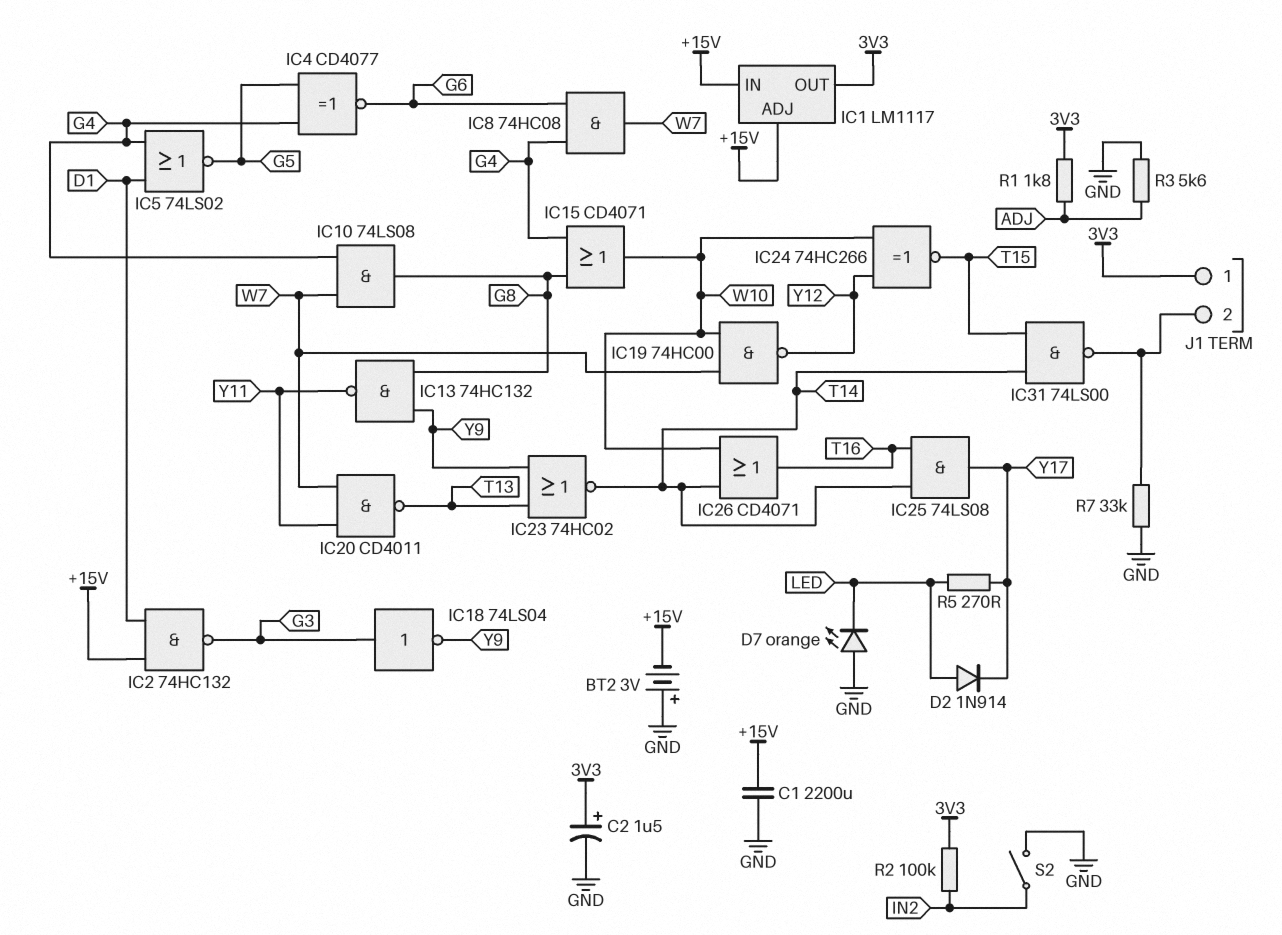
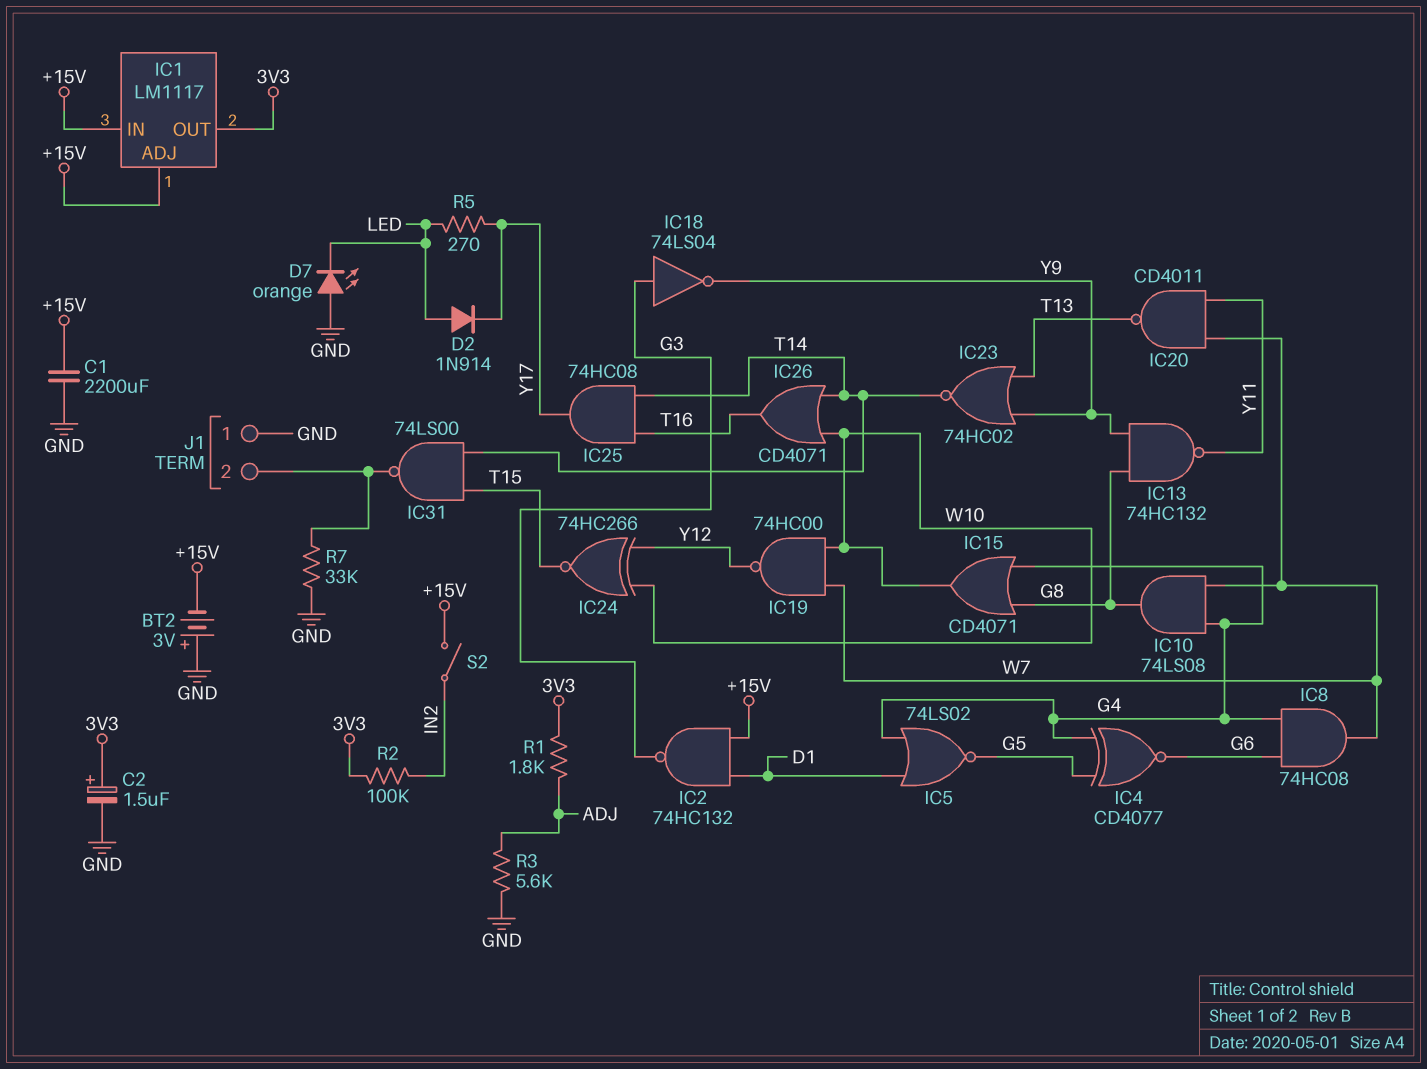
IC25: AND 74LS08 (in T14, in T16, out Y17) -> AND 74HC08 (in T14, in T16, out Y17)
J1 pin 1: 3V3 -> GND
S2: switch (GND, IN2) -> switch (+15V, IN2)

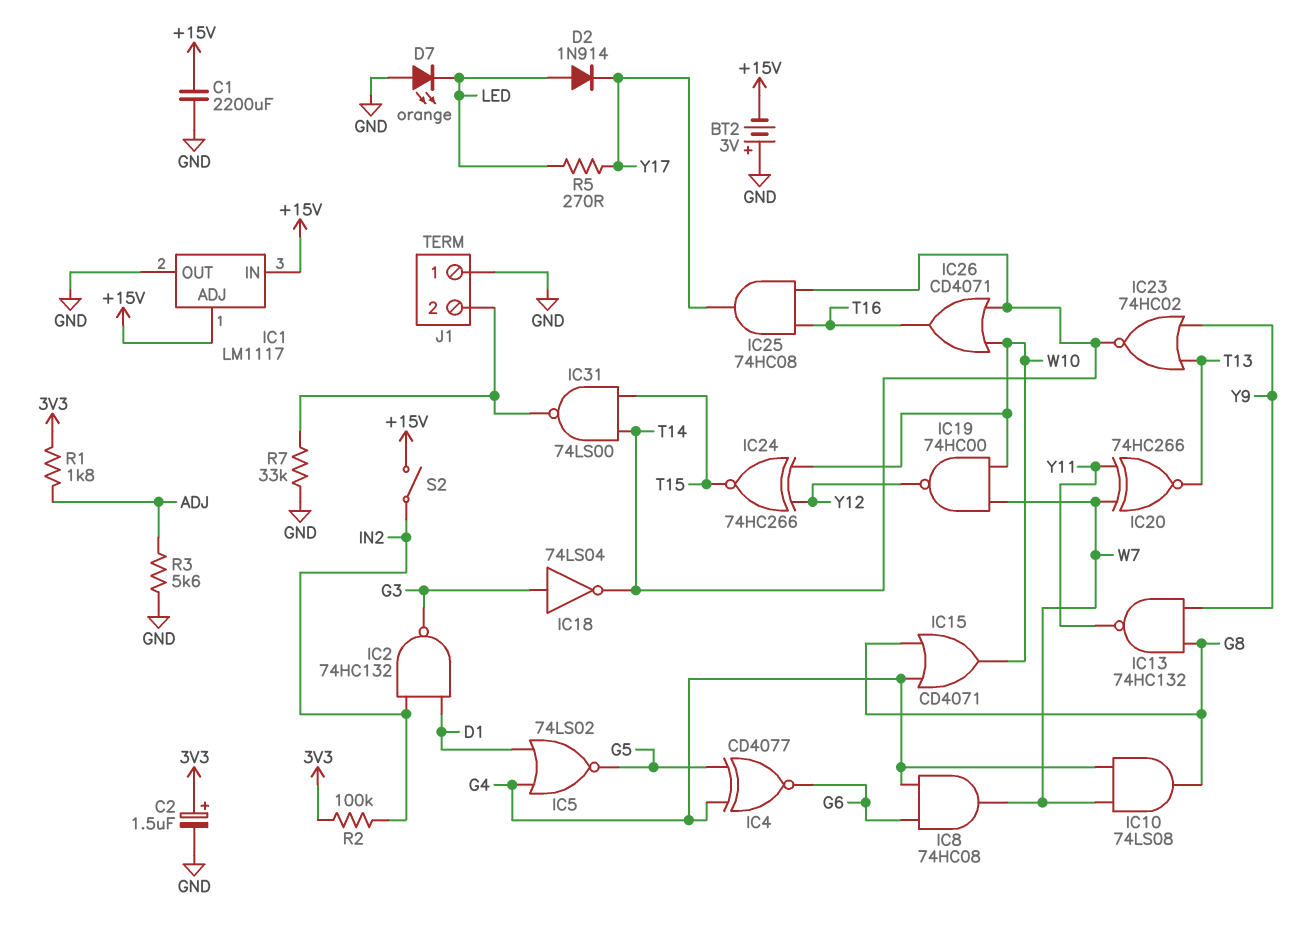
IC1 pin OUT: 3V3 -> GND
IC2: NAND 74HC132 (in +15V, in D1, out G3) -> NAND 74HC132 (in D1, in IN2, out G3)
IC18: NOT 74LS04 (in G3, out Y9) -> NOT 74LS04 (in G3, out T14)
IC20: NAND CD4011 (in W7, in Y11, out T13) -> XNOR 74HC266 (in W7, in Y11, out T13)

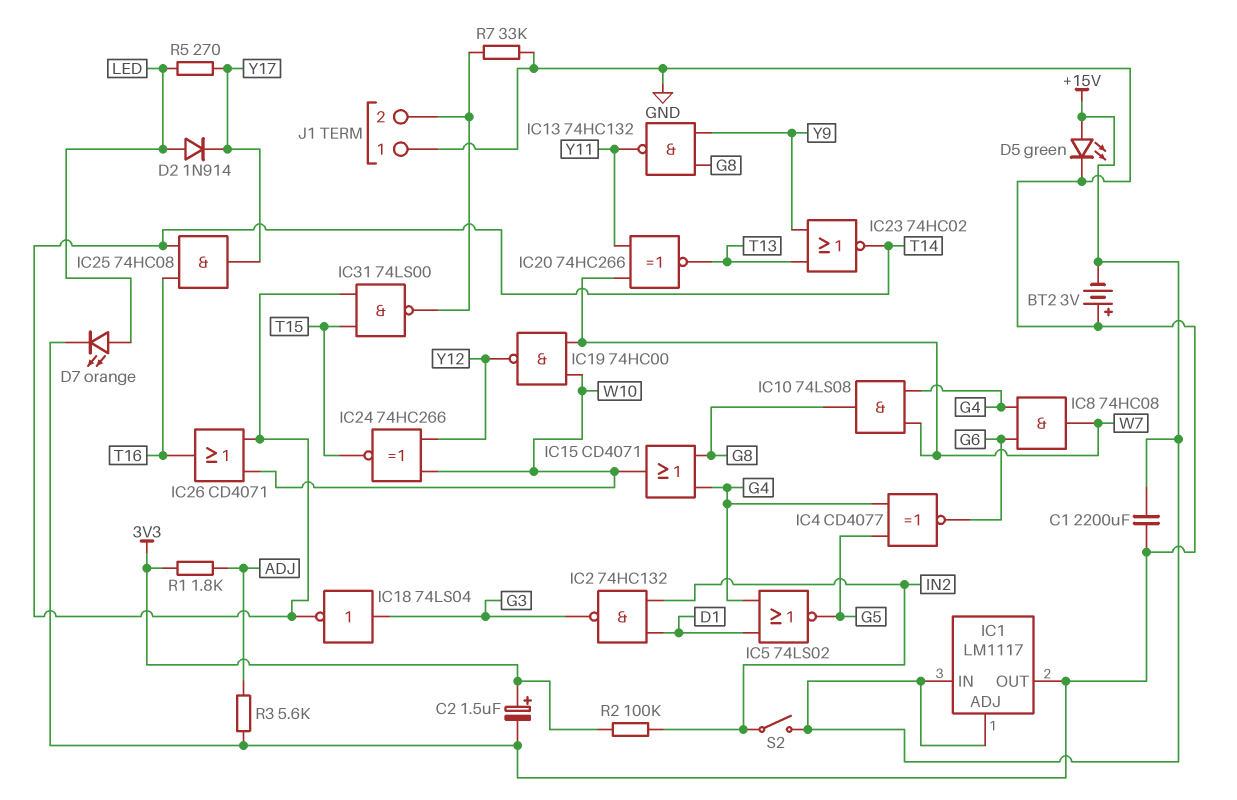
D5: none -> LED green (A +15V, K GND)
D7: LED orange (A GND, K LED) -> LED orange (A LED, K GND)

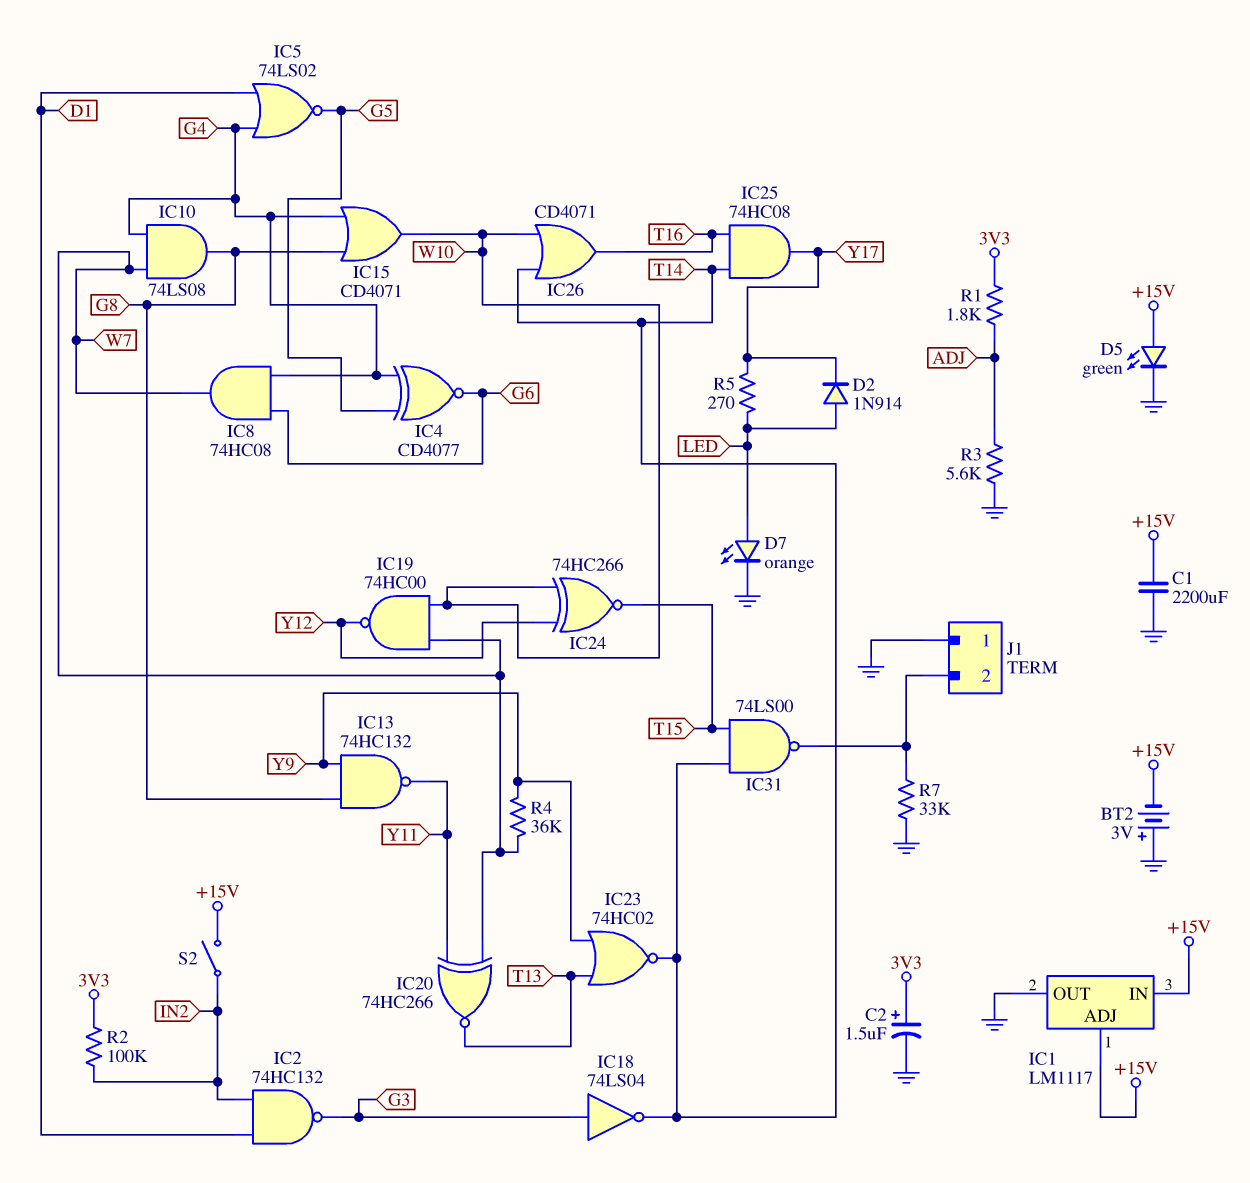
R4: none -> 36k (W7, Y9)

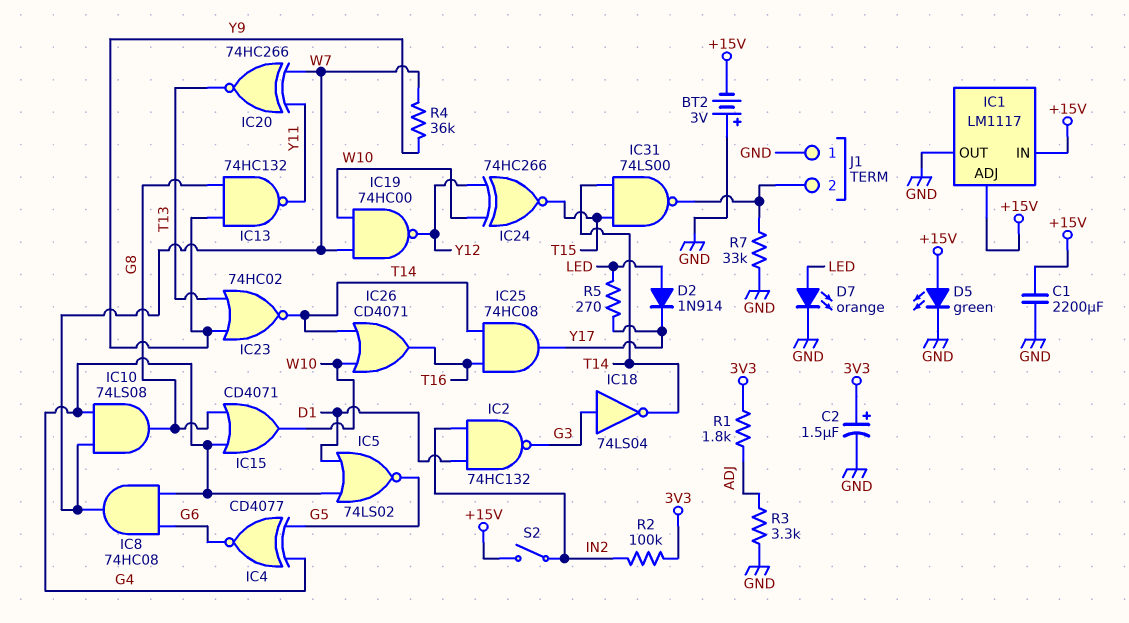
R3: 5.6k (ADJ, GND) -> 3.3k (ADJ, GND)

